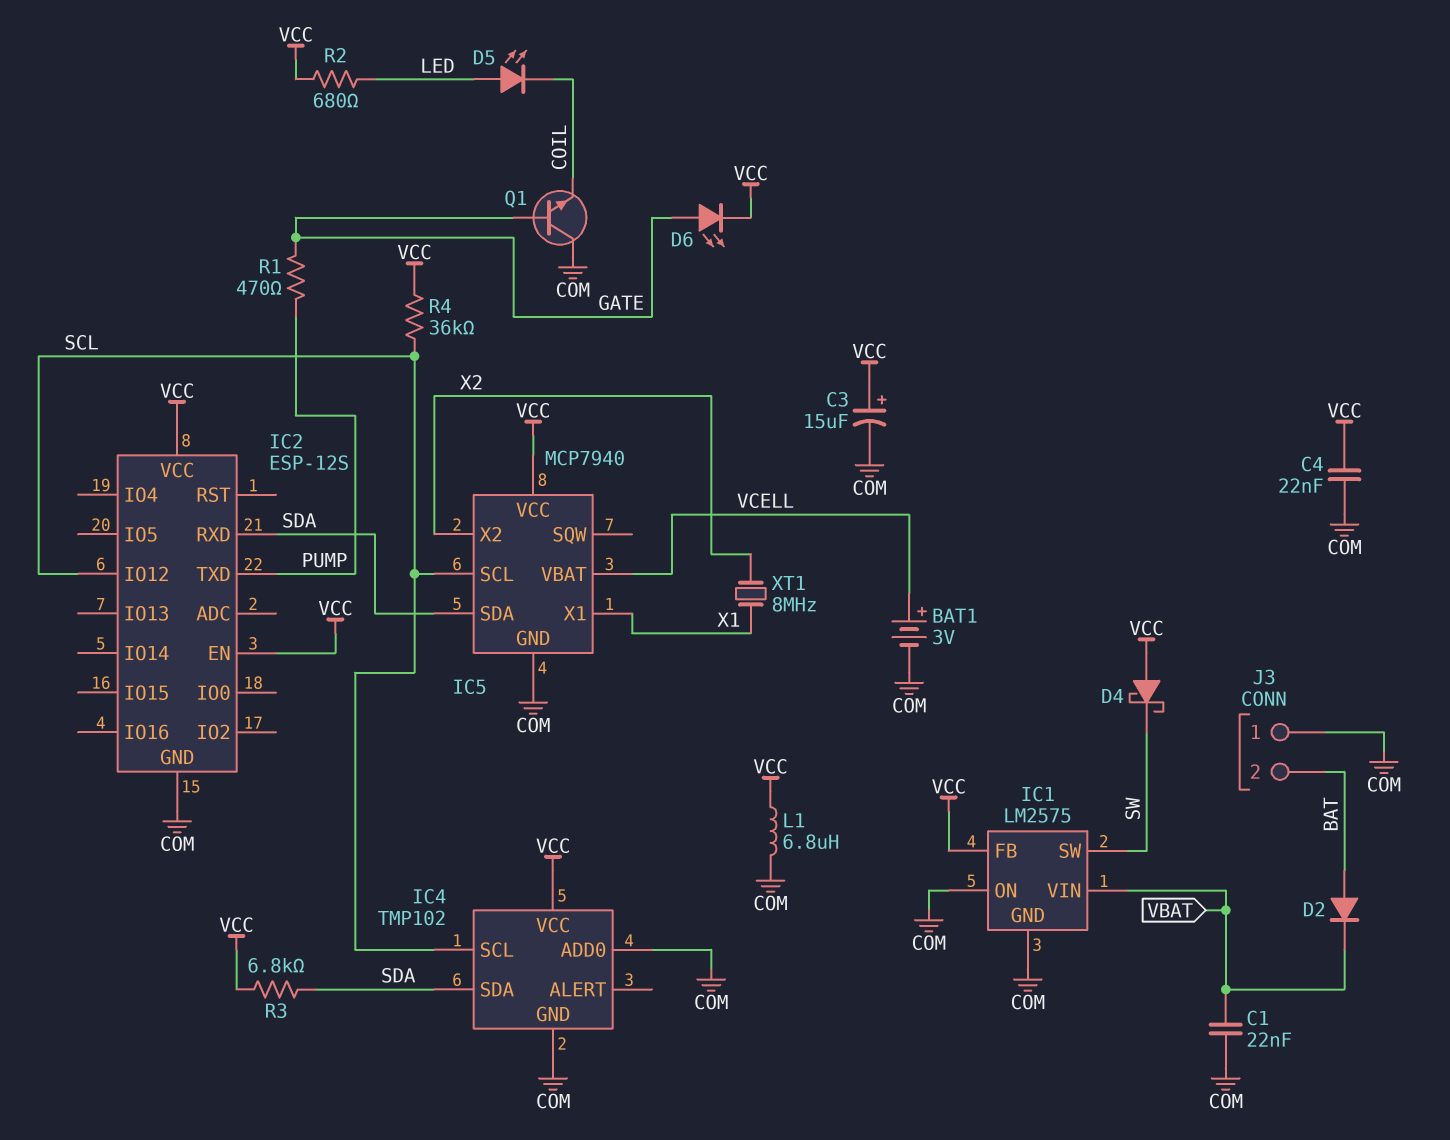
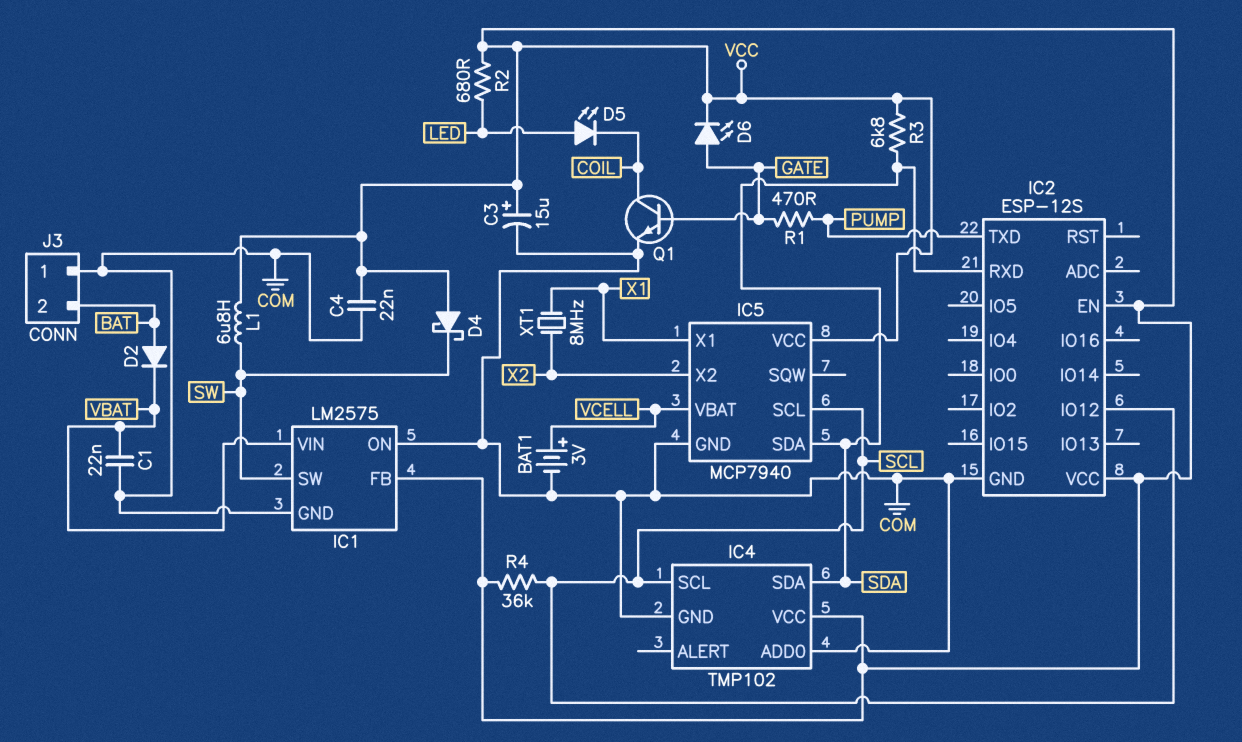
L1: 6.8uH (COM, VCC) -> 6.8uH (SW, VCC)
Q1: NPN (B GATE, C COM, E COIL) -> NPN (B GATE, C COIL, E COM)

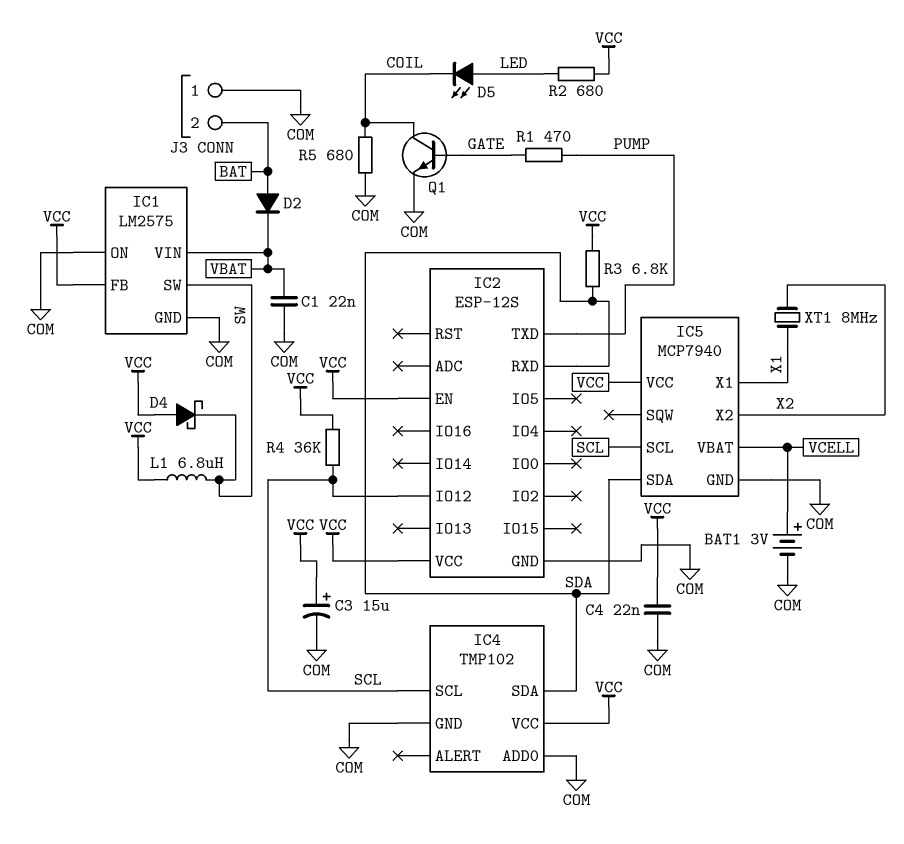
D6: LED (A GATE, K VCC) -> none
R5: none -> 680 (COIL, COM)

